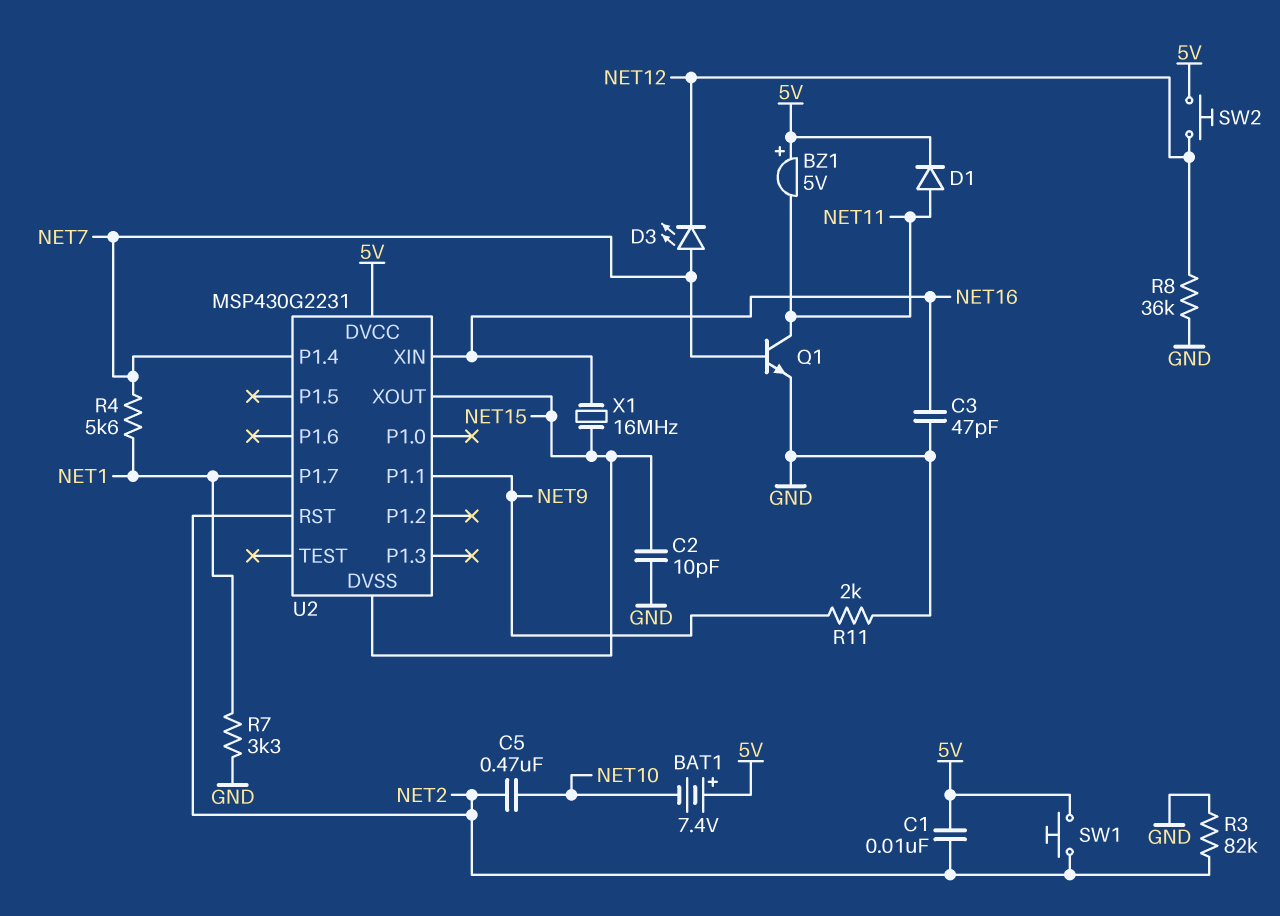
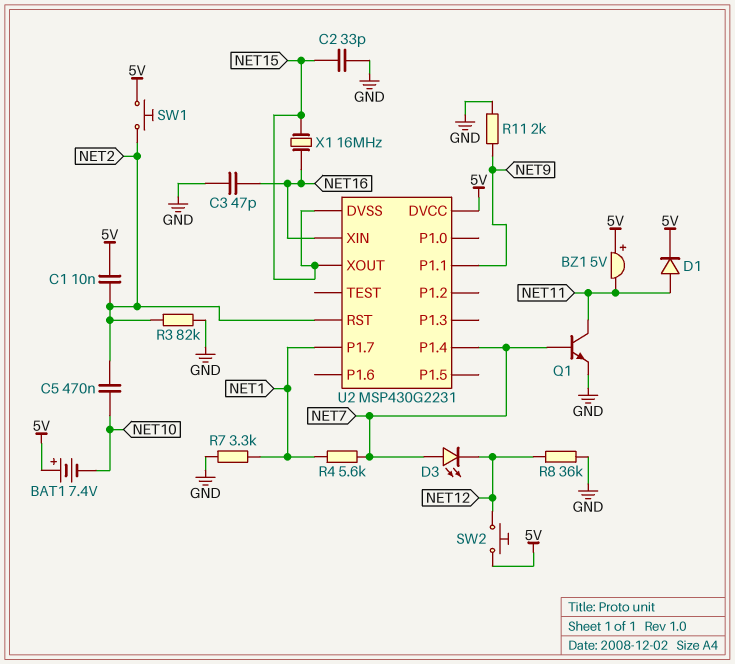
C2: 10pF (GND, NET15) -> 33pF (GND, NET15)

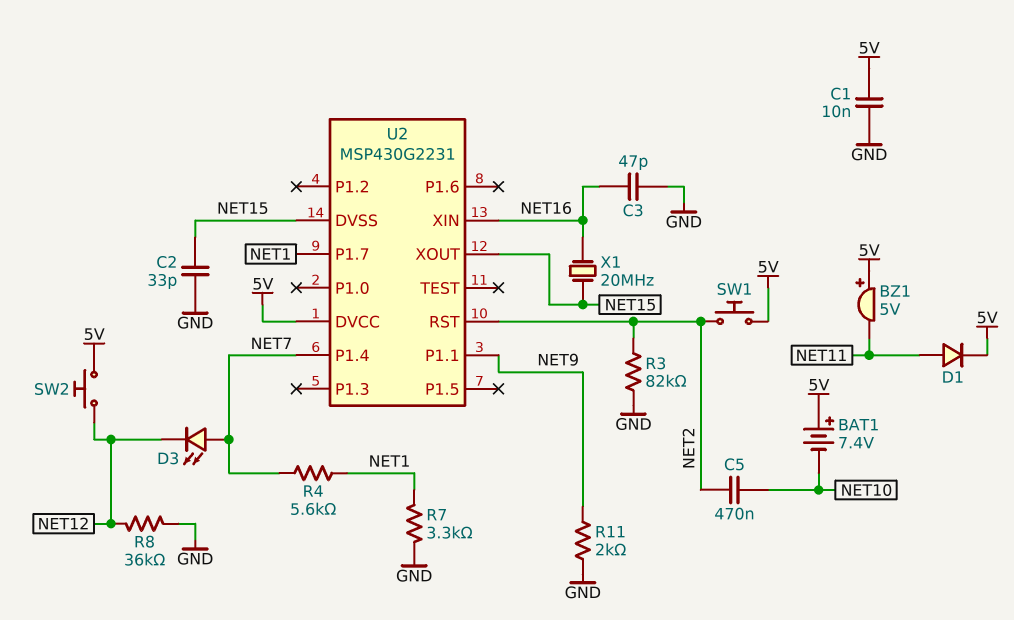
C1: 10nF (5V, NET2) -> 10nF (5V, GND)
Q1: NPN (B NET7, C NET11, E GND) -> none
X1: 16MHz (NET15, NET16) -> 20MHz (NET15, NET16)

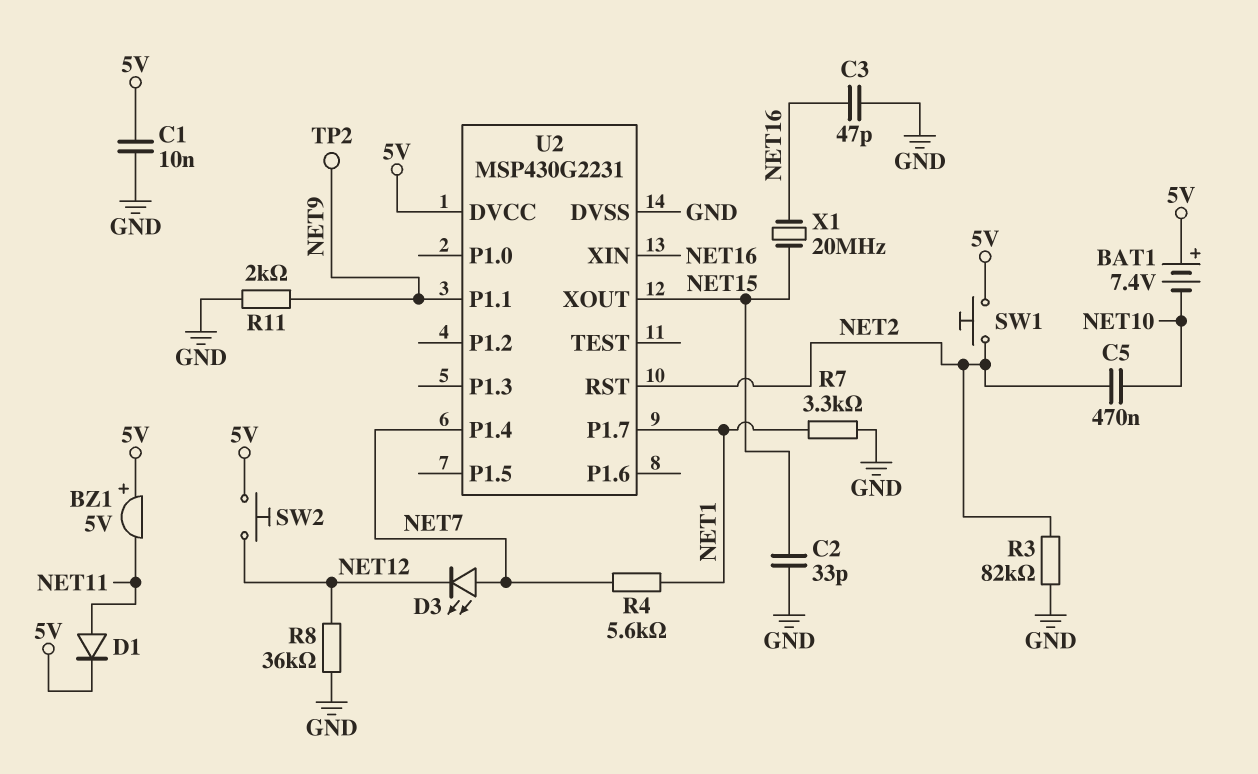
TP2: none -> test point (NET9)
U2 pin DVSS: NET15 -> GND

